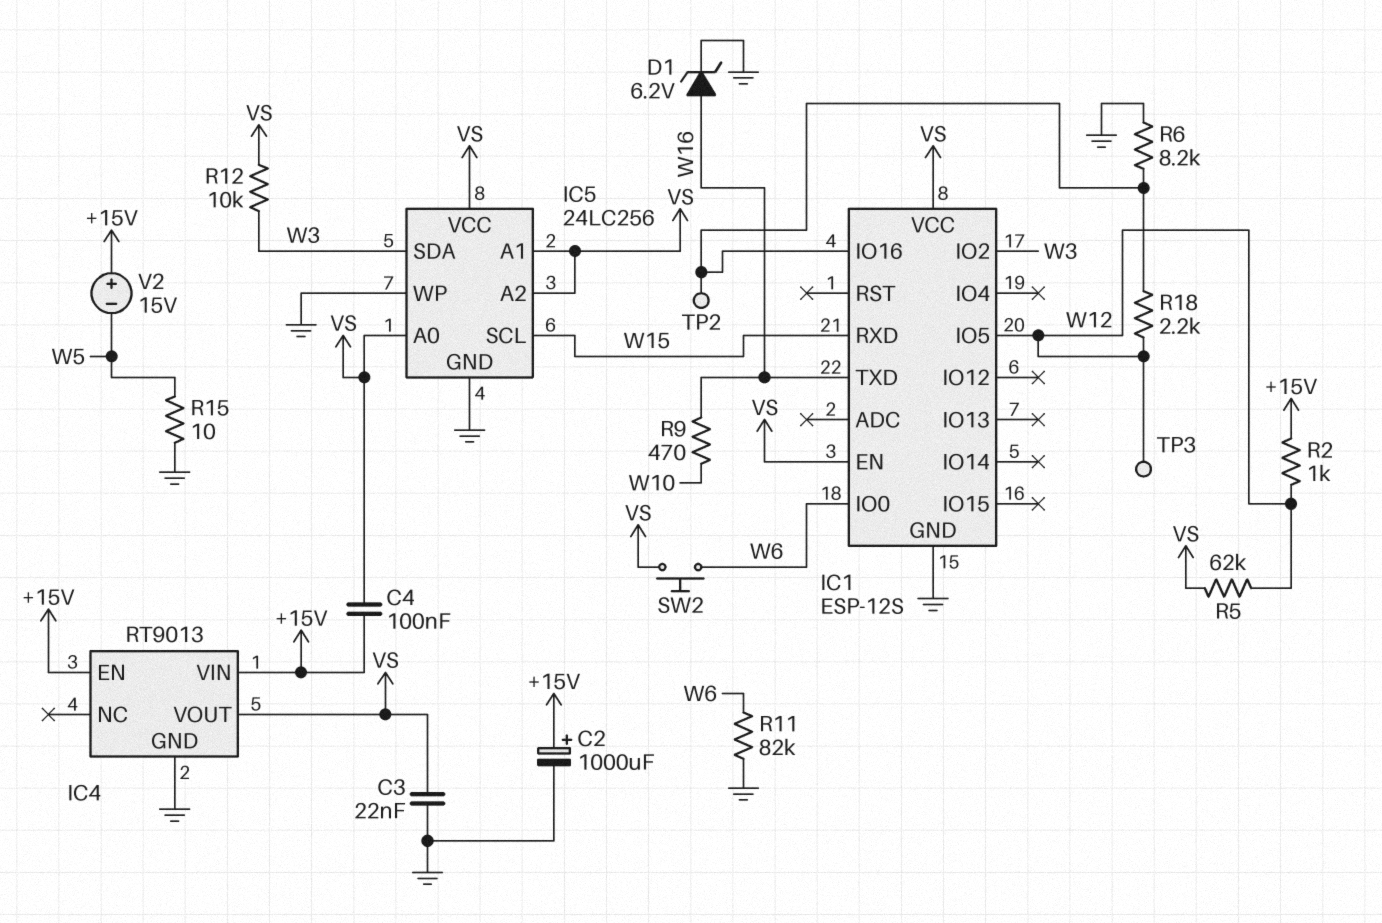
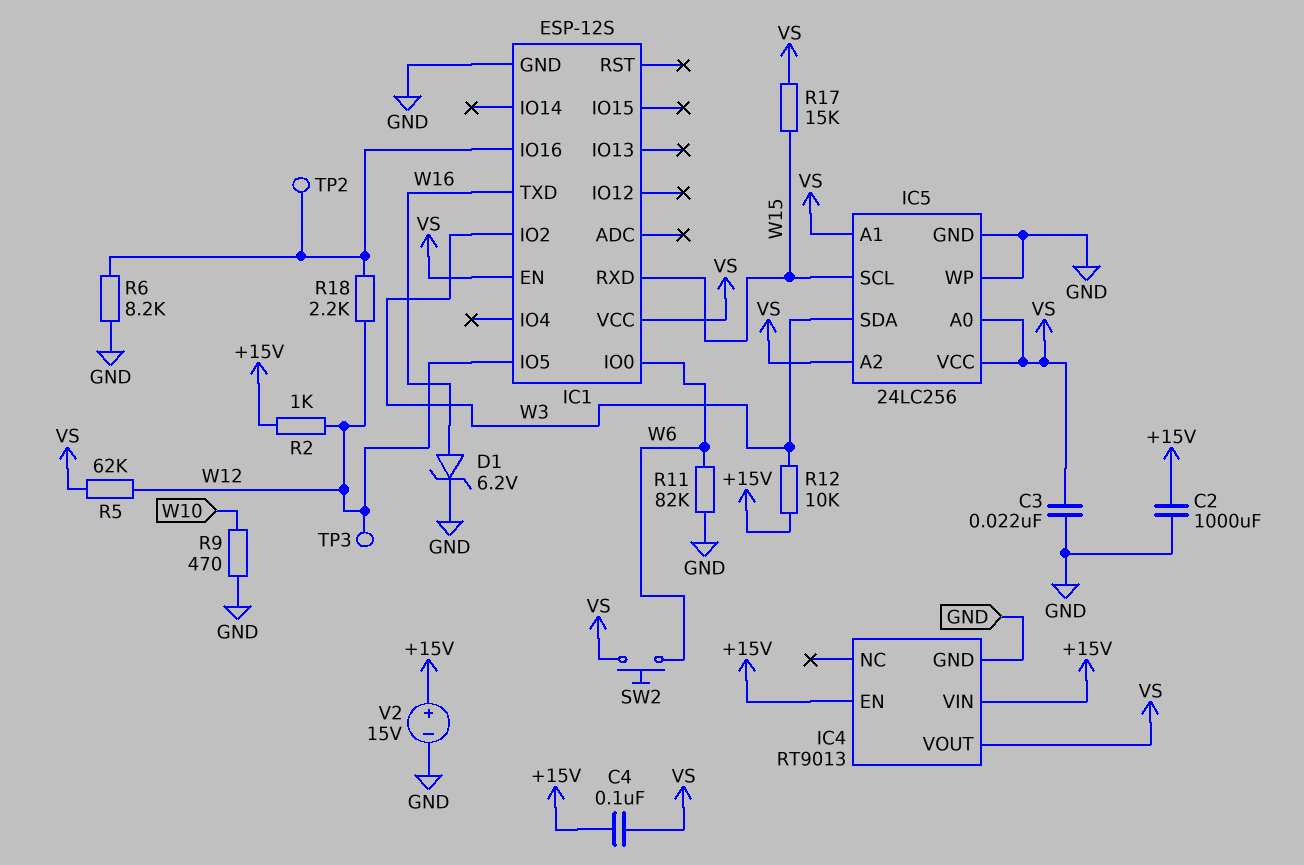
C2: 1000uF (plus +15V, minus GND) -> 1000uF (+15V, GND)
R9: 470 (W10, W16) -> 470 (GND, W10)
R12: 10k (VS, W3) -> 10k (+15V, W3)
R15: 10 (GND, W5) -> none
R17: none -> 15k (VS, W15)
V2: 15V (plus +15V, minus W5) -> 15V (plus +15V, minus GND)

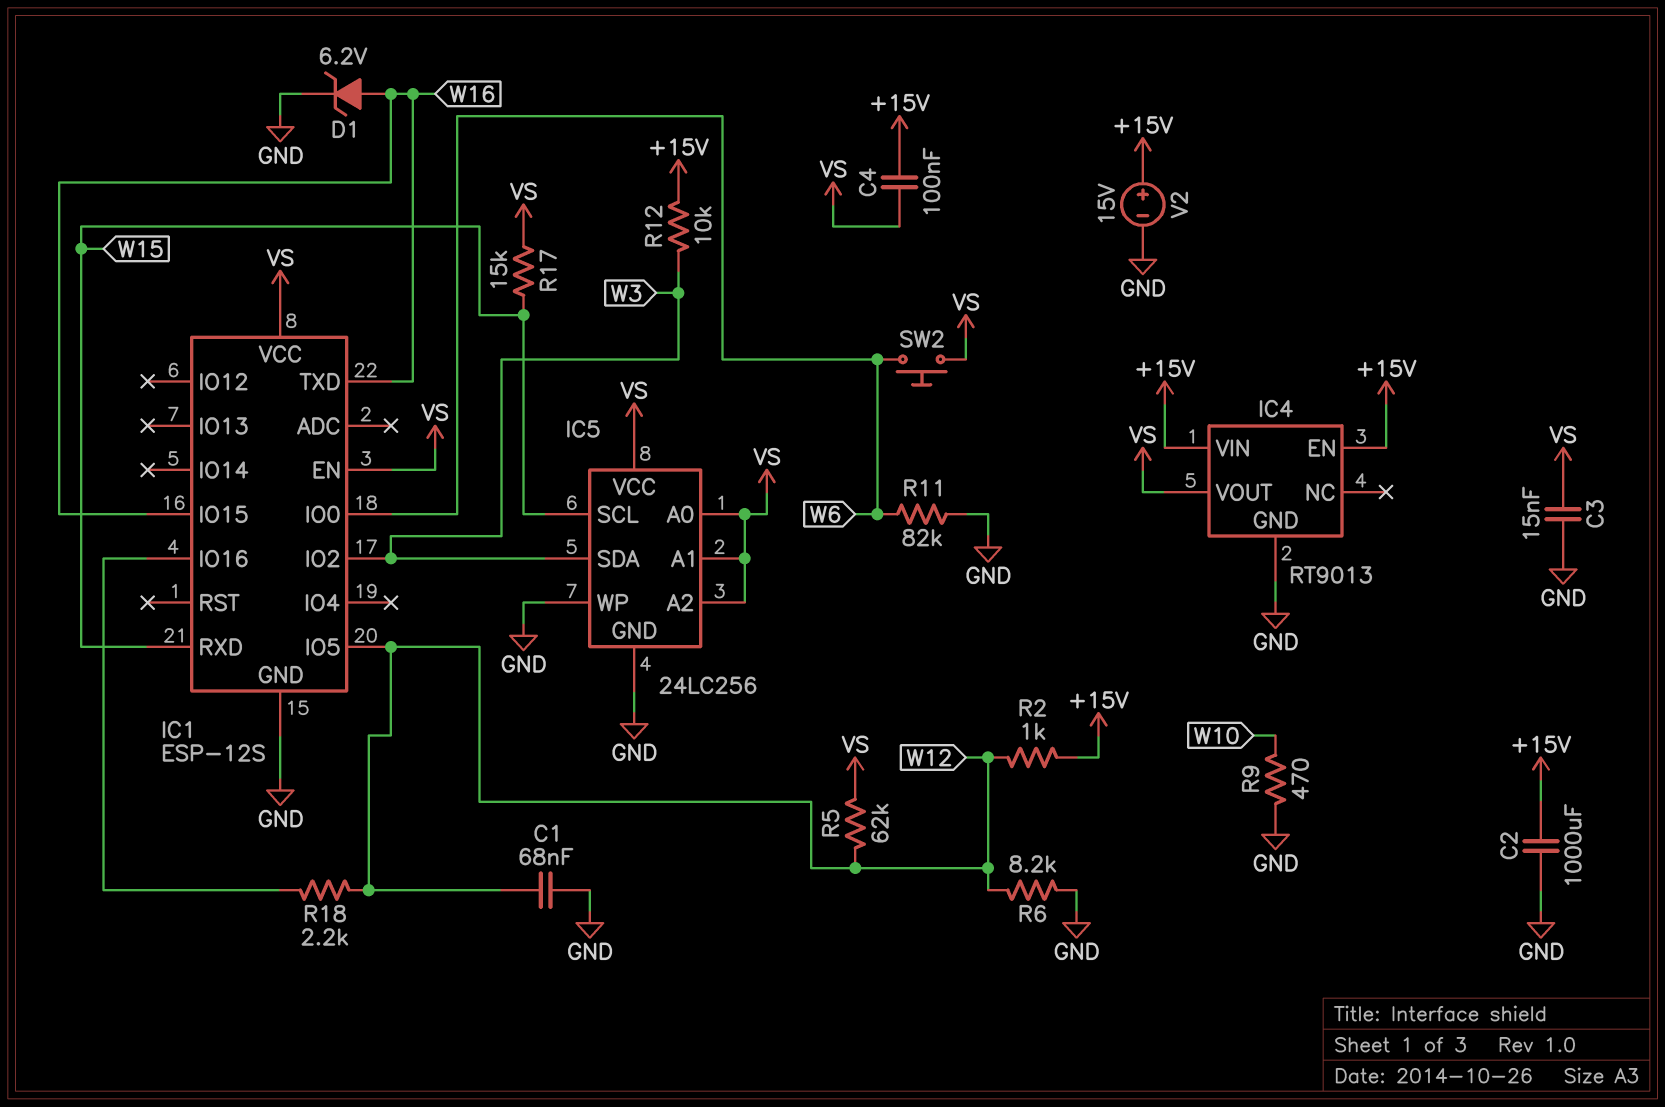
C1: none -> 68nF (GND, W12)
C3: 22nF (GND, VS) -> 15nF (GND, VS)
IC1 pin IO15: none -> W16
R6: 8.2k (GND, IC1/IO16) -> 8.2k (GND, W12)
TP2: test point (IC1/IO16) -> none
TP3: test point (W12) -> none

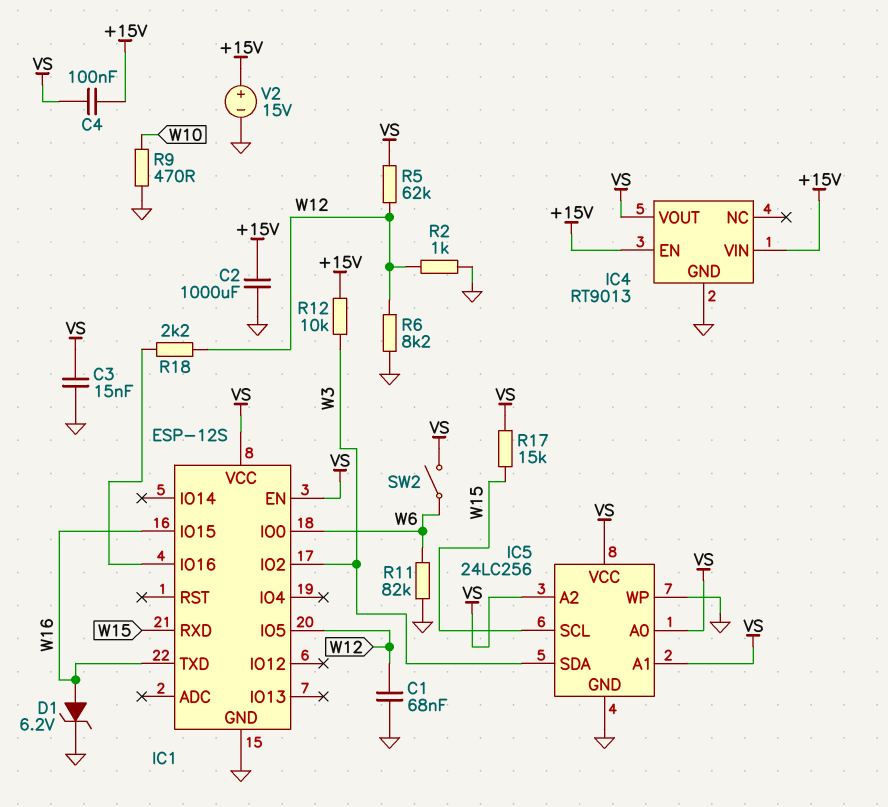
R2: 1k (+15V, W12) -> 1k (GND, W12)
SW2: button (VS, W6) -> switch (VS, W6)

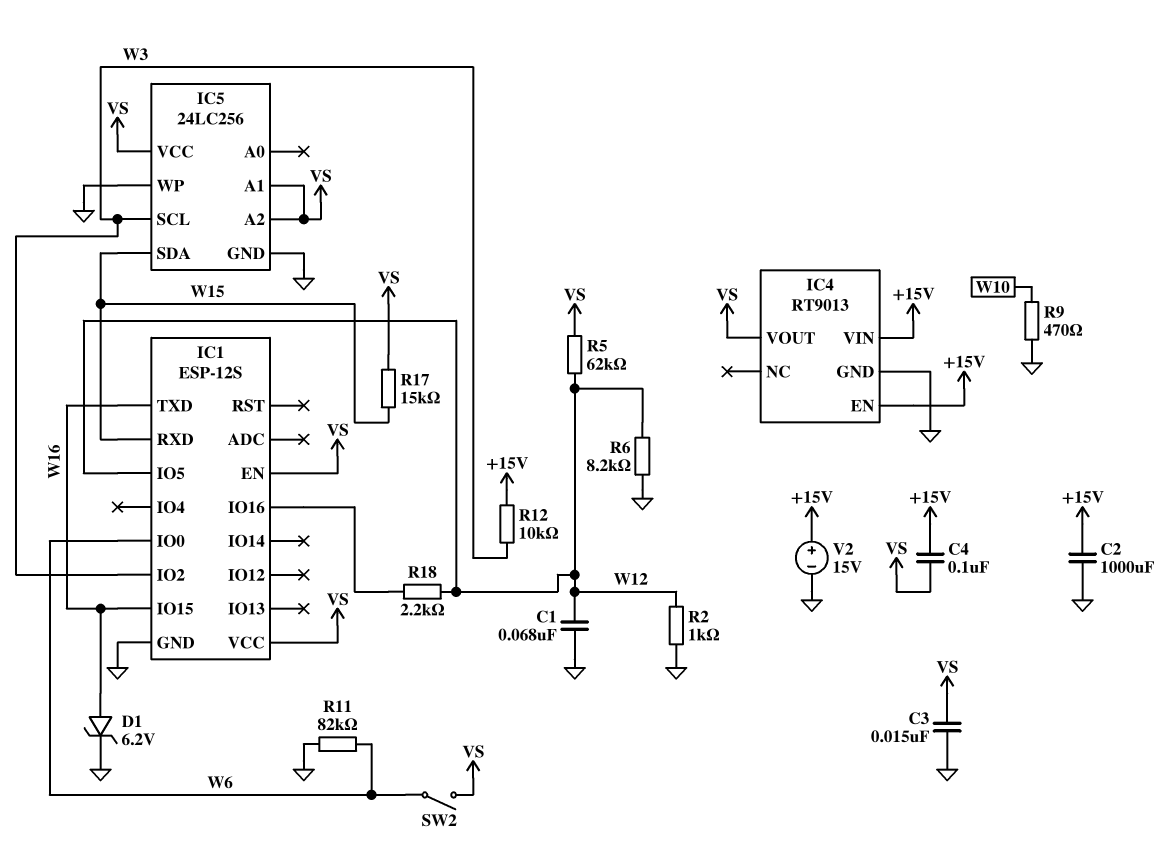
IC5 pin A0: VS -> none
IC5 pin SCL: W15 -> W3
IC5 pin SDA: W3 -> W15

